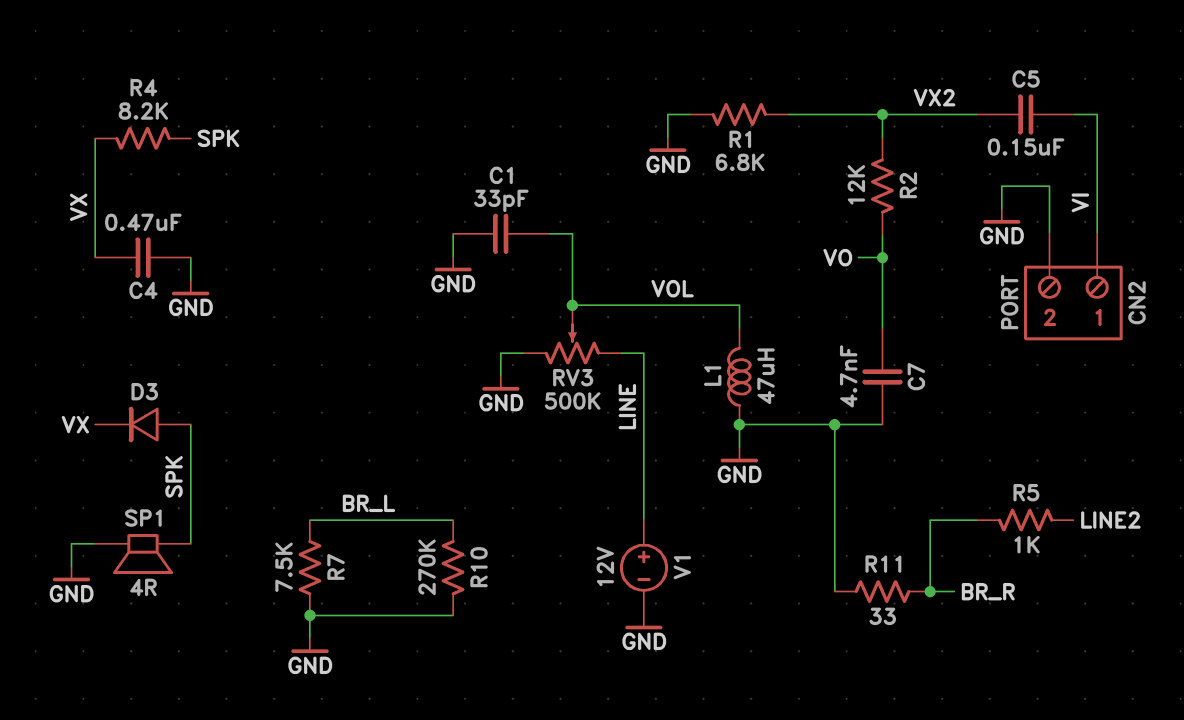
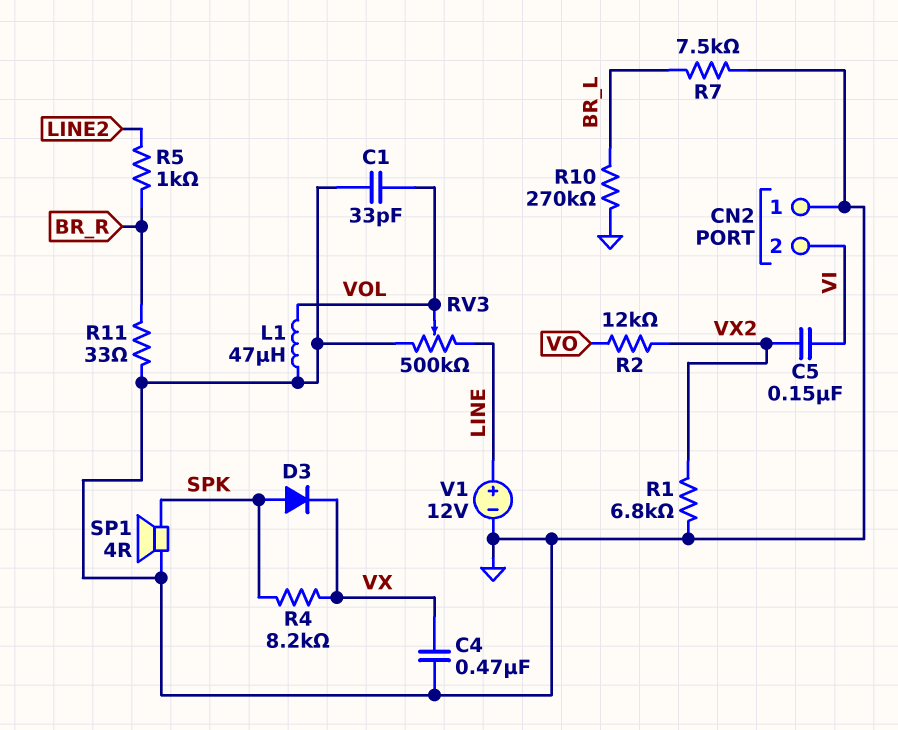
C7: 4.7nF (GND, VO) -> none
CN2 pin 1: VI -> GND
CN2 pin 2: GND -> VI

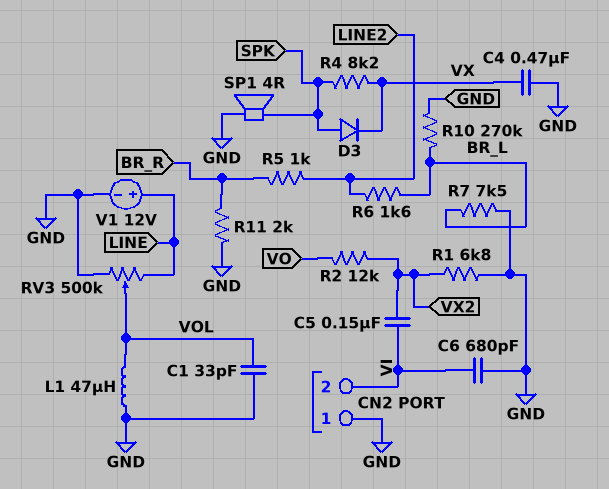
C6: none -> 680pF (GND, VI)
R6: none -> 1.6k (BR_L, LINE2)
R11: 33 (BR_R, GND) -> 2k (BR_R, GND)

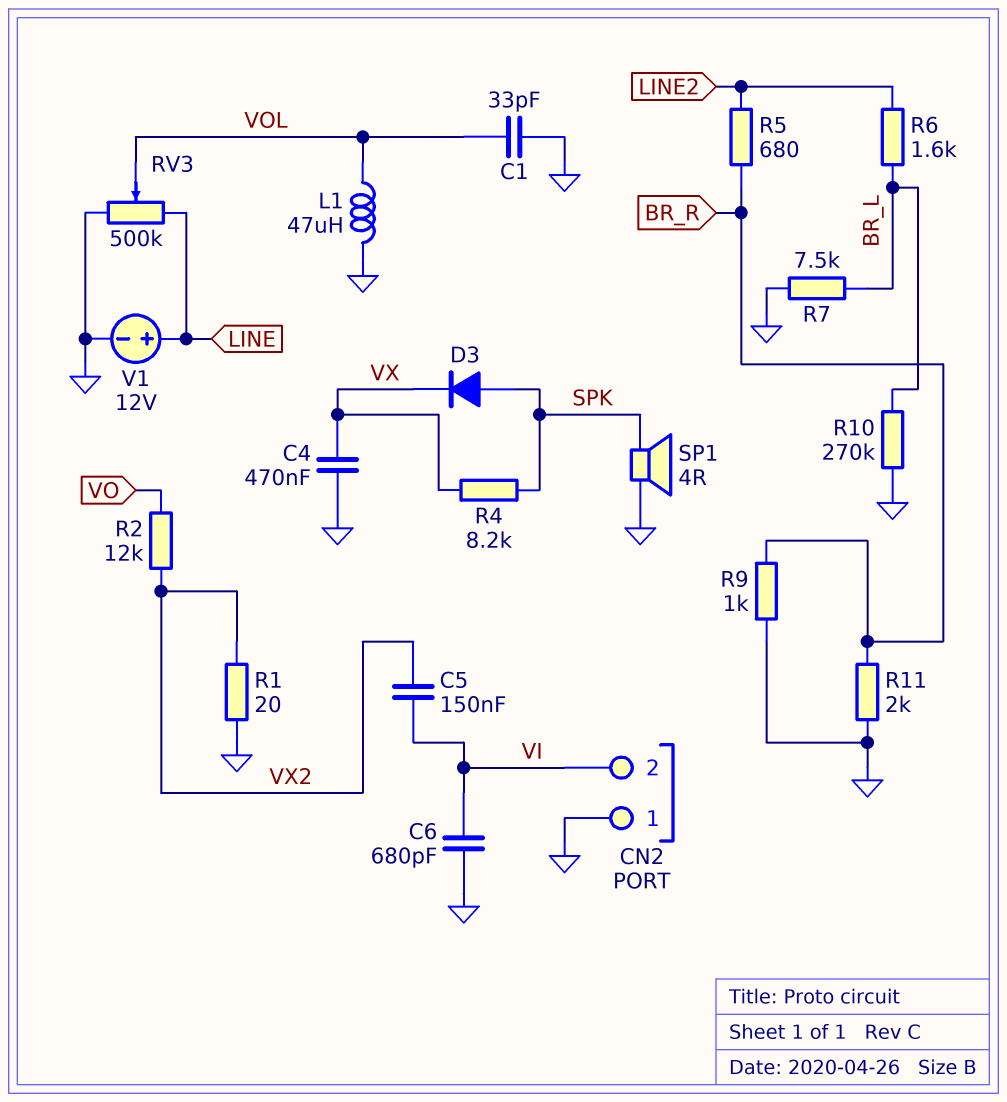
R1: 6.8k (GND, VX2) -> 20 (GND, VX2)
R5: 1k (BR_R, LINE2) -> 680 (BR_R, LINE2)
R9: none -> 1k (BR_R, GND)

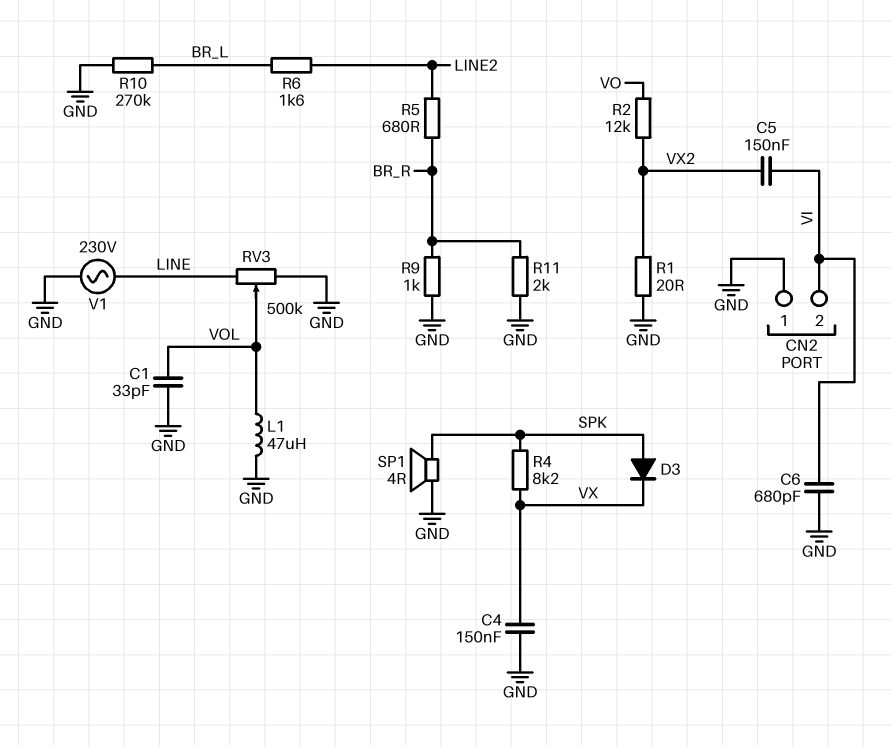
C4: 470nF (GND, VX) -> 150nF (GND, VX)
R7: 7.5k (BR_L, GND) -> none
V1: 12V (plus LINE, minus GND) -> AC 230V (GND, LINE)

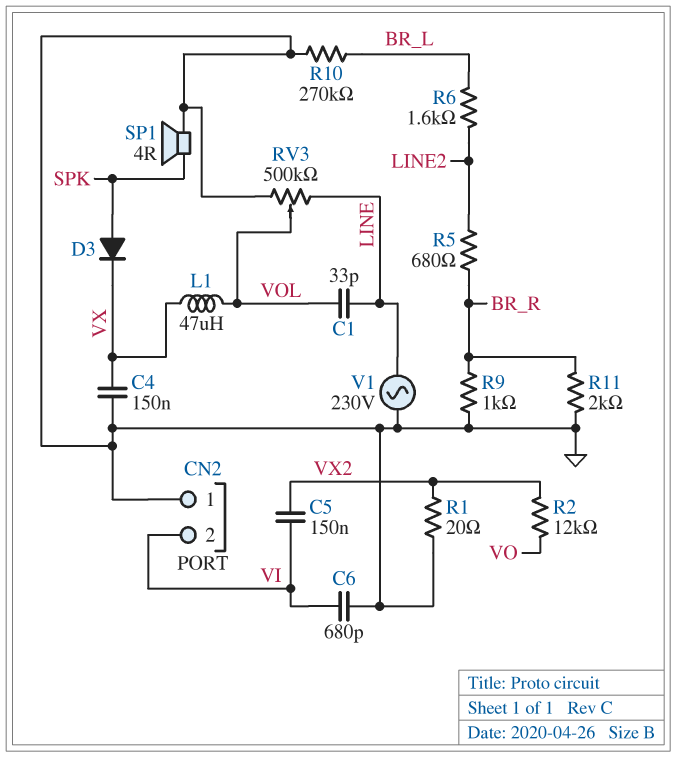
C1: 33pF (GND, VOL) -> 33pF (LINE, VOL)
L1: 47uH (GND, VOL) -> 47uH (VOL, VX)
R4: 8.2k (SPK, VX) -> none

